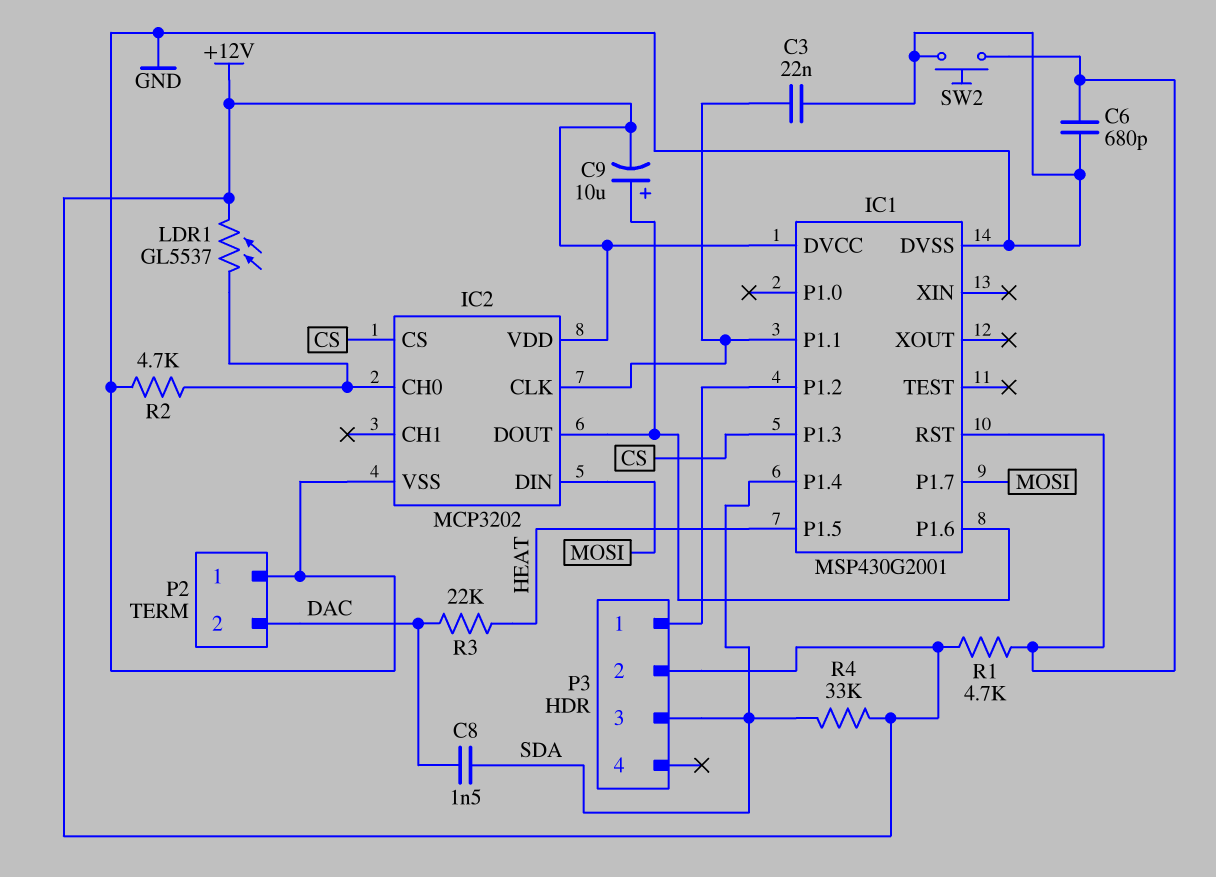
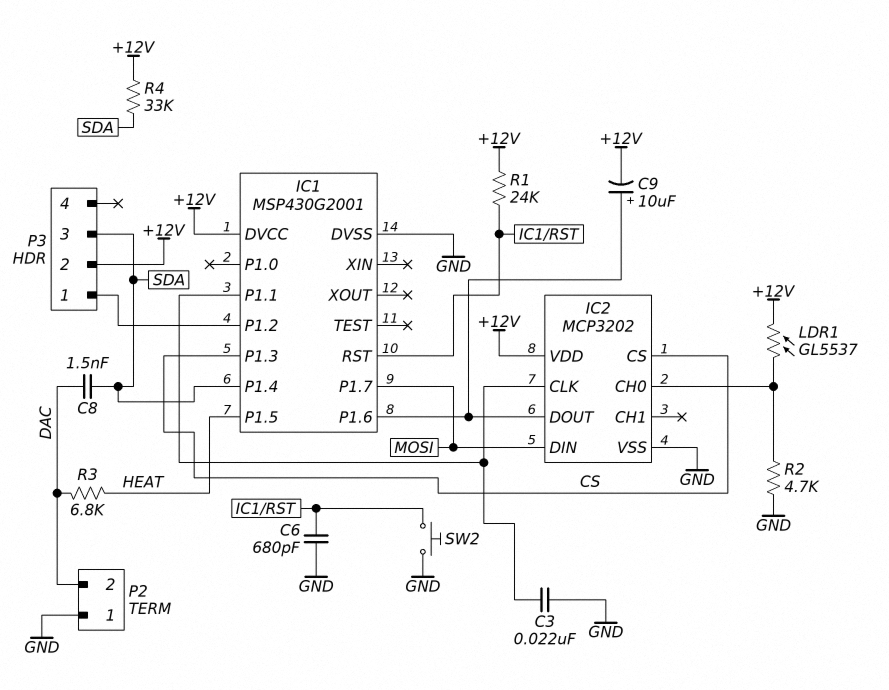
R1: 4.7k (+12V, IC1/RST) -> 24k (+12V, IC1/RST)
R3: 22k (DAC, HEAT) -> 6.8k (DAC, HEAT)

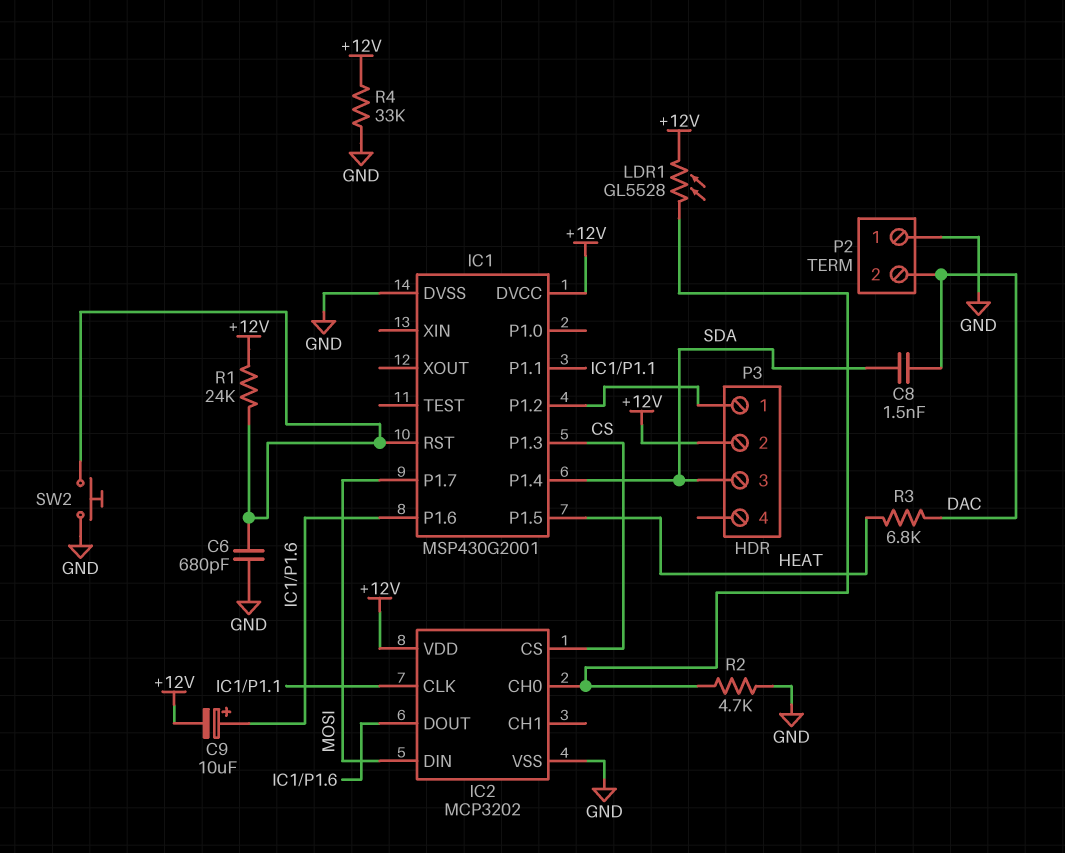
C3: 22nF (GND, IC1/P1.1) -> none
LDR1: GL5537 (+12V, IC2/CH0) -> GL5528 (+12V, IC2/CH0)
R4: 33k (+12V, SDA) -> 33k (+12V, GND)

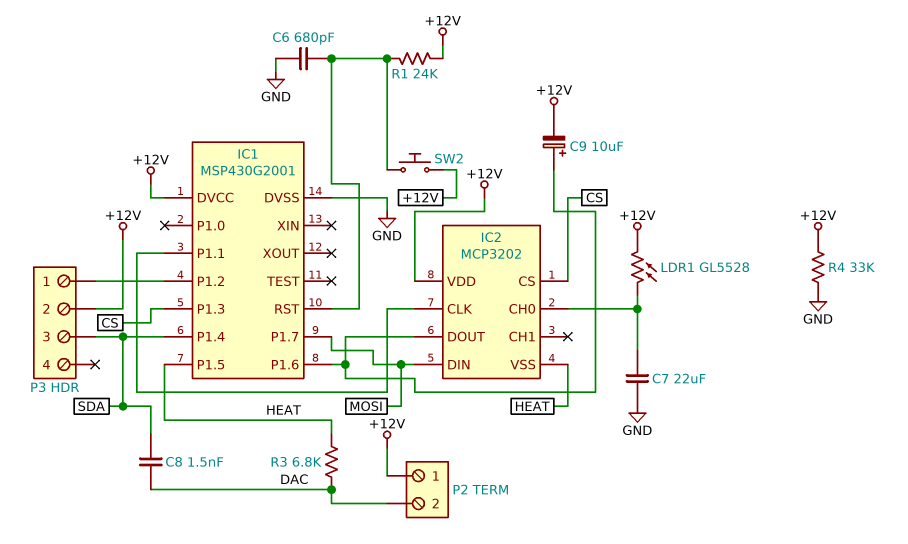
C7: none -> 22uF (GND, IC2/CH0)
IC2 pin VSS: GND -> HEAT
P2 pin 1: GND -> +12V
R2: 4.7k (GND, IC2/CH0) -> none
SW2: button (GND, IC1/RST) -> button (+12V, IC1/RST)

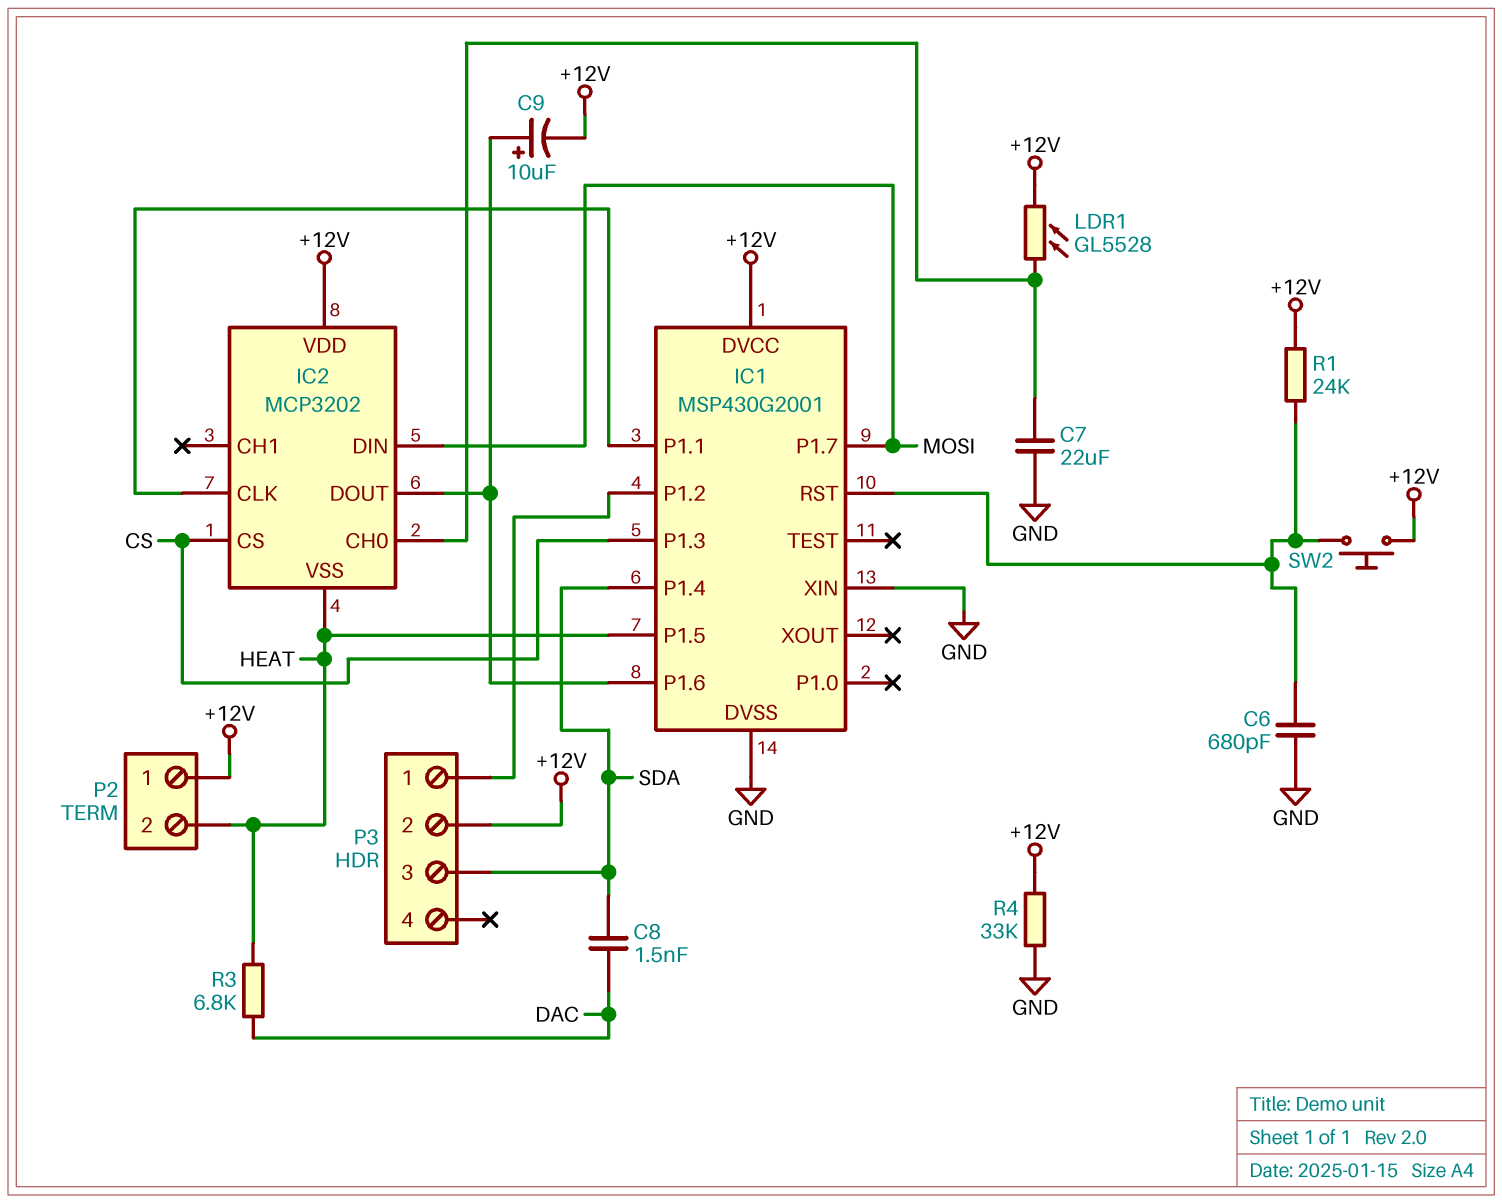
IC1 pin XIN: none -> GND
P2 pin 2: DAC -> HEAT

